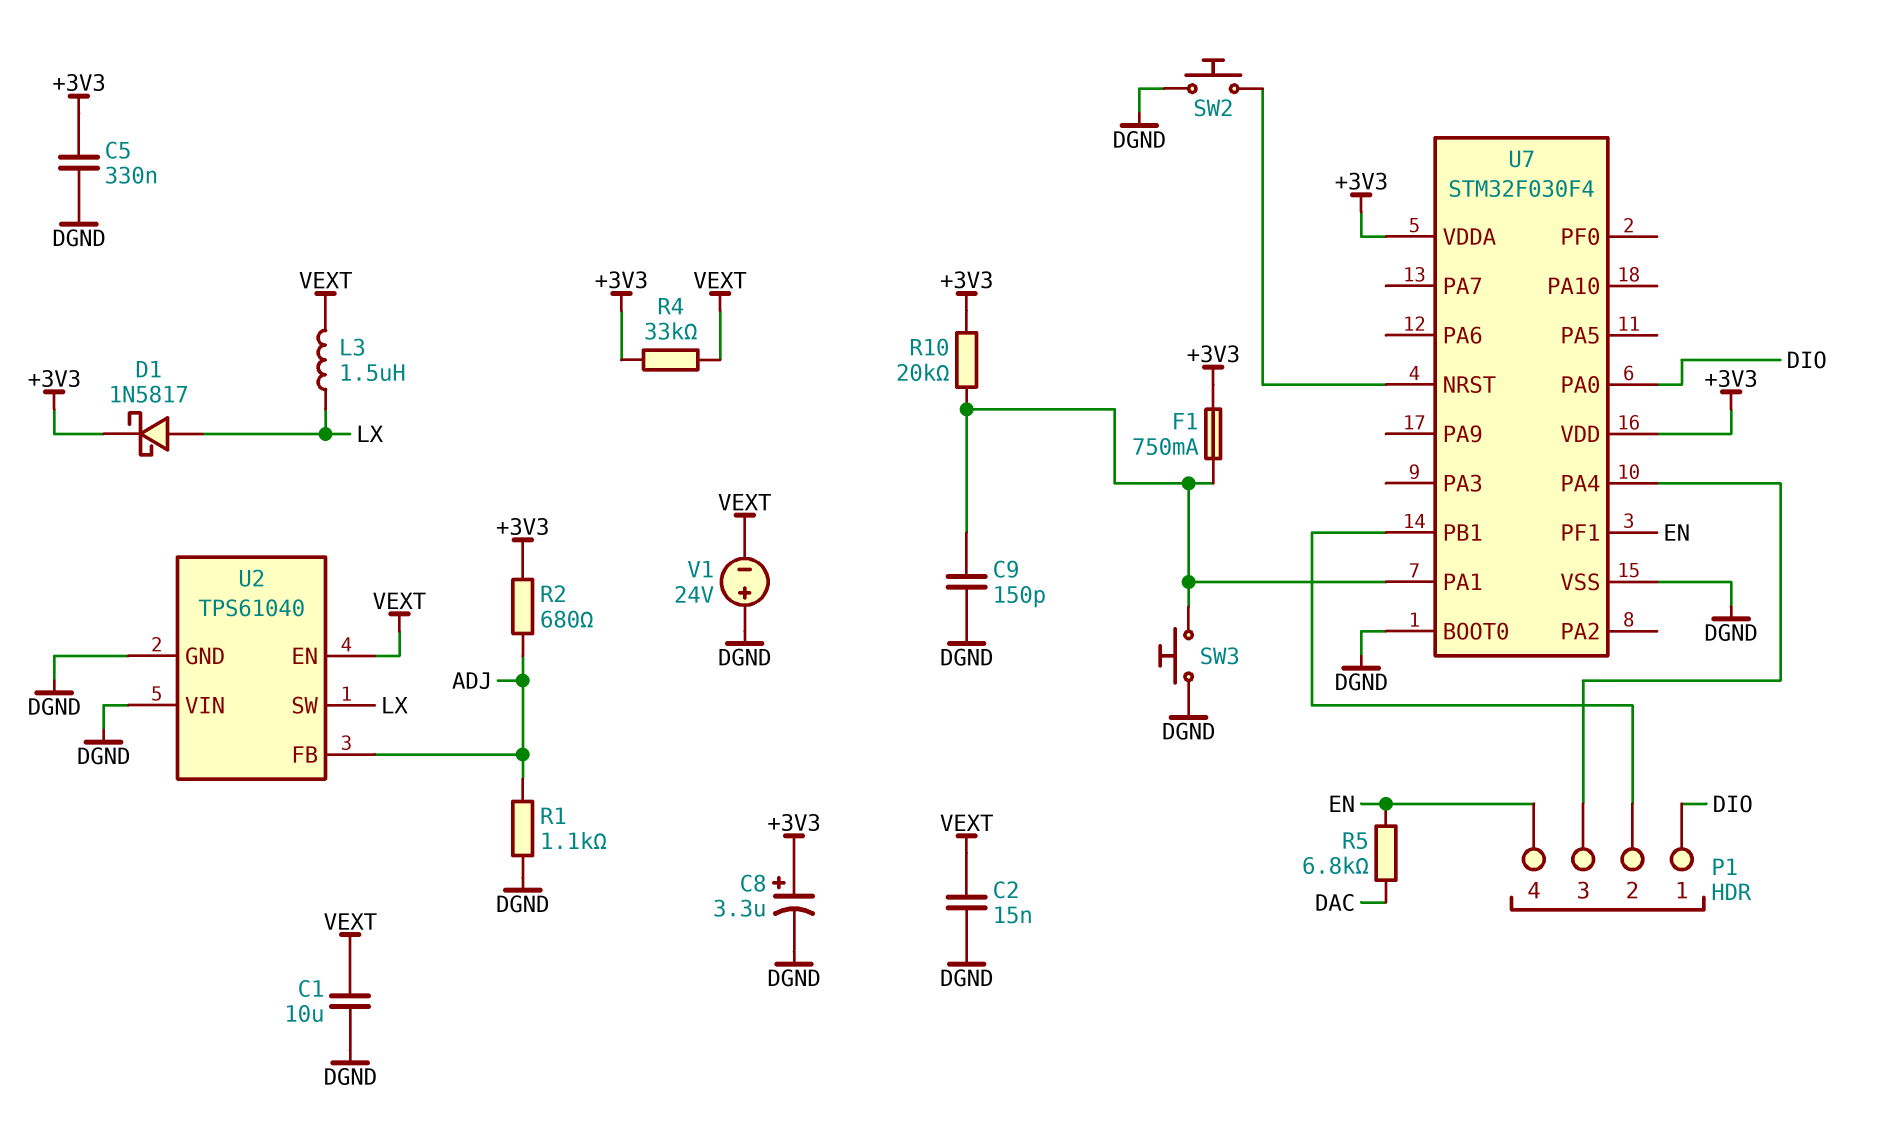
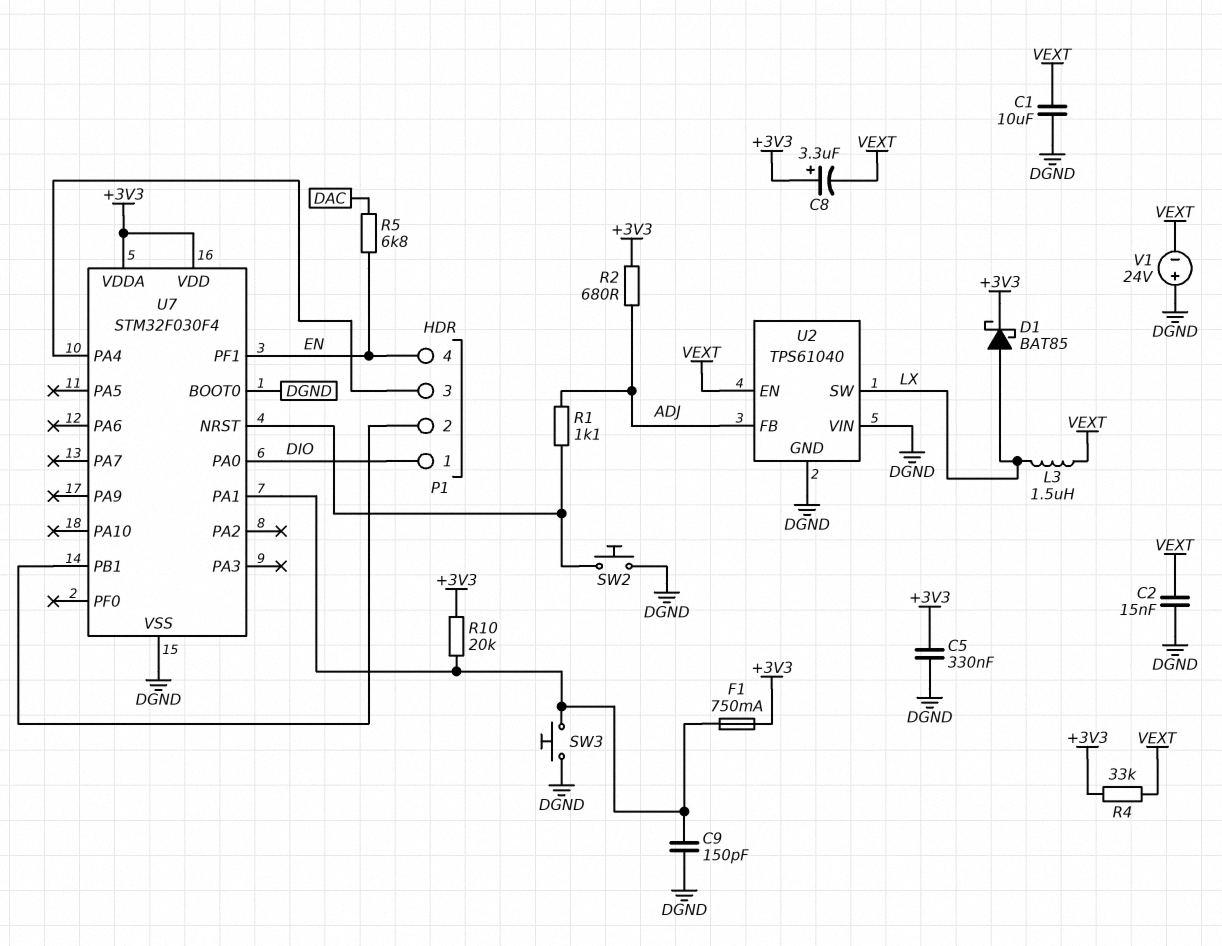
C8: 3.3uF (plus +3V3, minus DGND) -> 3.3uF (plus +3V3, minus VEXT)
D1: schottky 1N5817 (A LX, K +3V3) -> schottky BAT85 (A LX, K +3V3)
R1: 1.1k (ADJ, DGND) -> 1.1k (ADJ, U7/NRST)

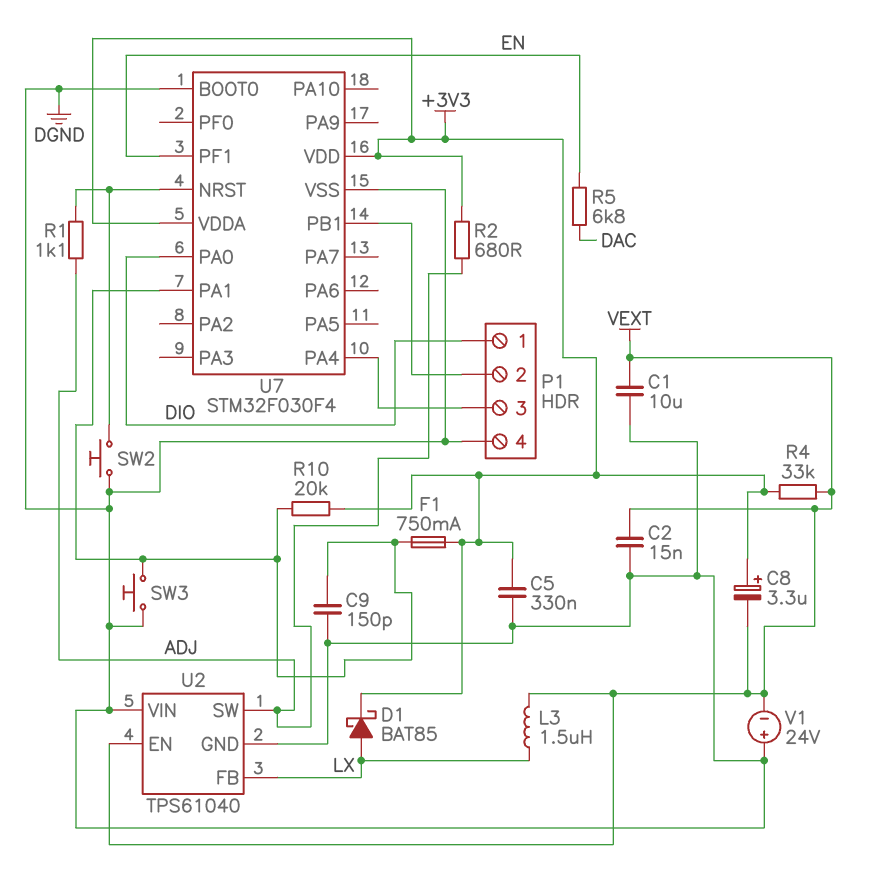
P1 pin 4: EN -> DGND
U2 pin FB: ADJ -> LX
U2 pin SW: LX -> ADJ

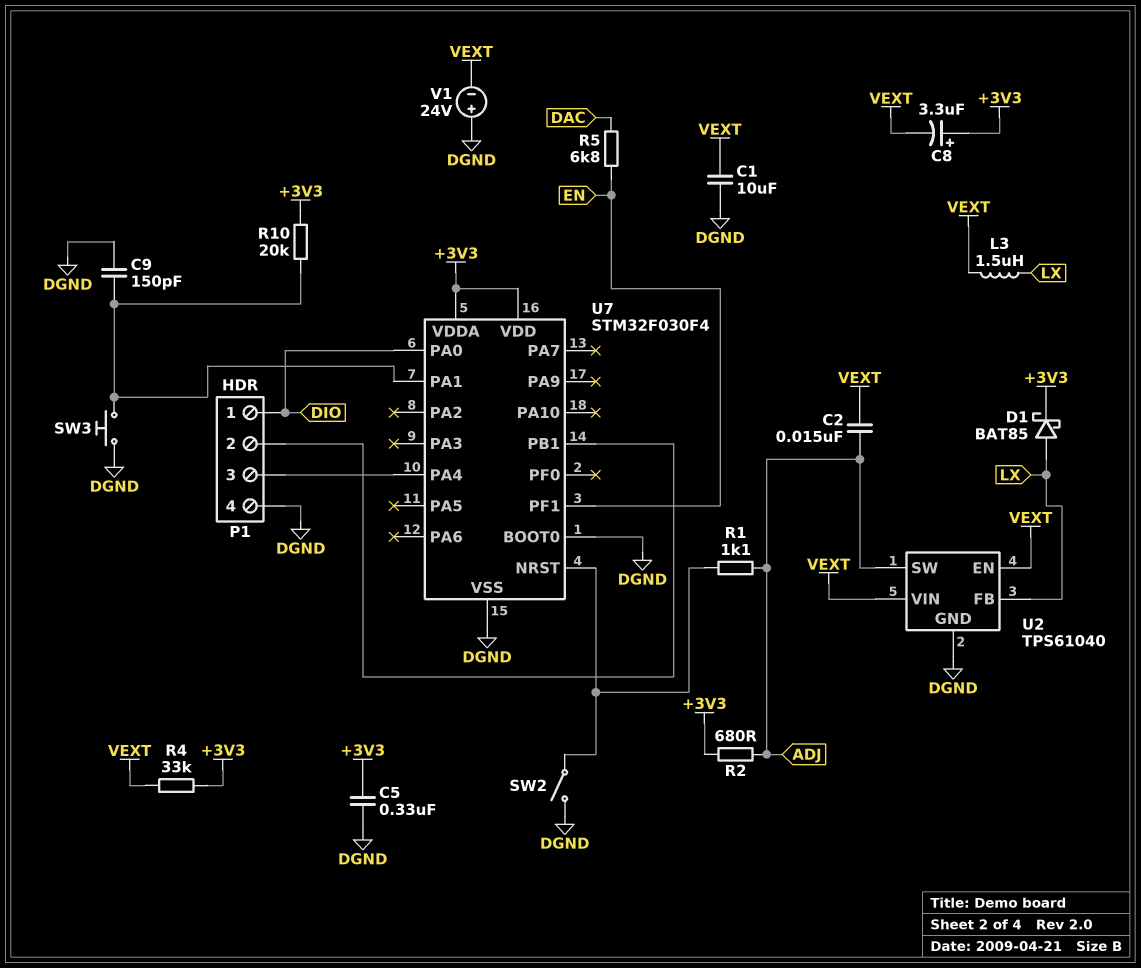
C2: 15nF (DGND, VEXT) -> 15nF (ADJ, VEXT)
F1: 750mA (+3V3, U7/PA1) -> none
SW2: button (DGND, U7/NRST) -> switch (DGND, U7/NRST)
U2 pin VIN: DGND -> VEXT

